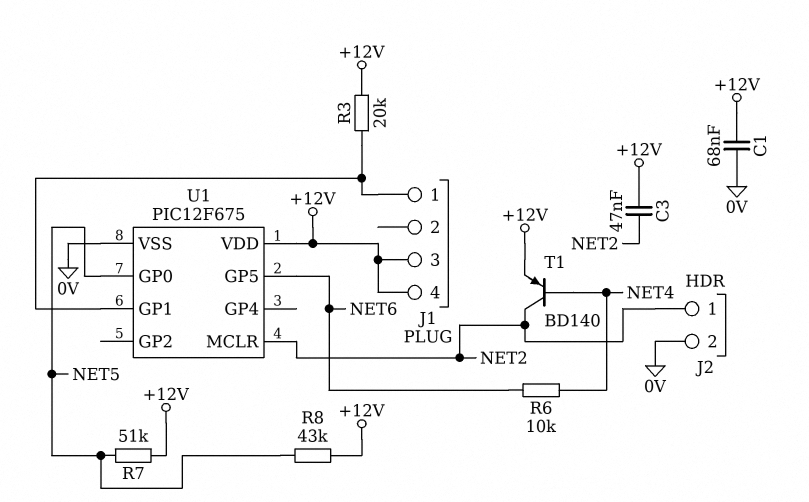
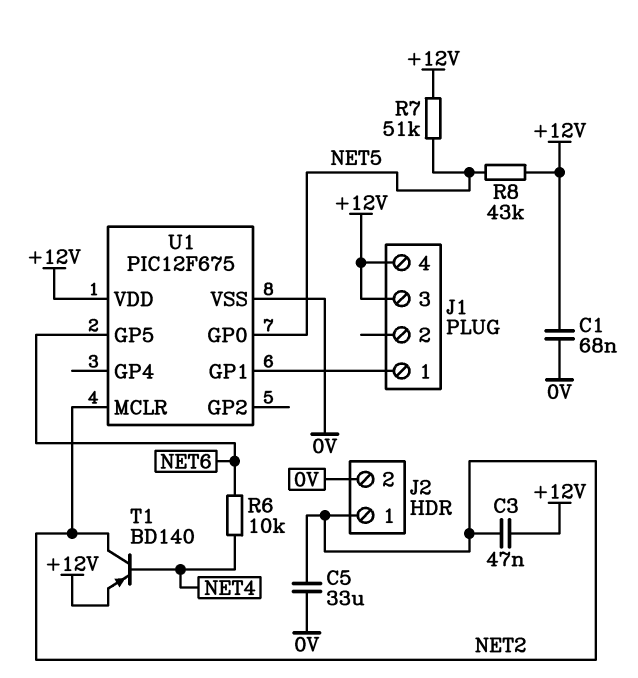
C5: none -> 33uF (0V, NET2)
R3: 20k (+12V, J1/1) -> none

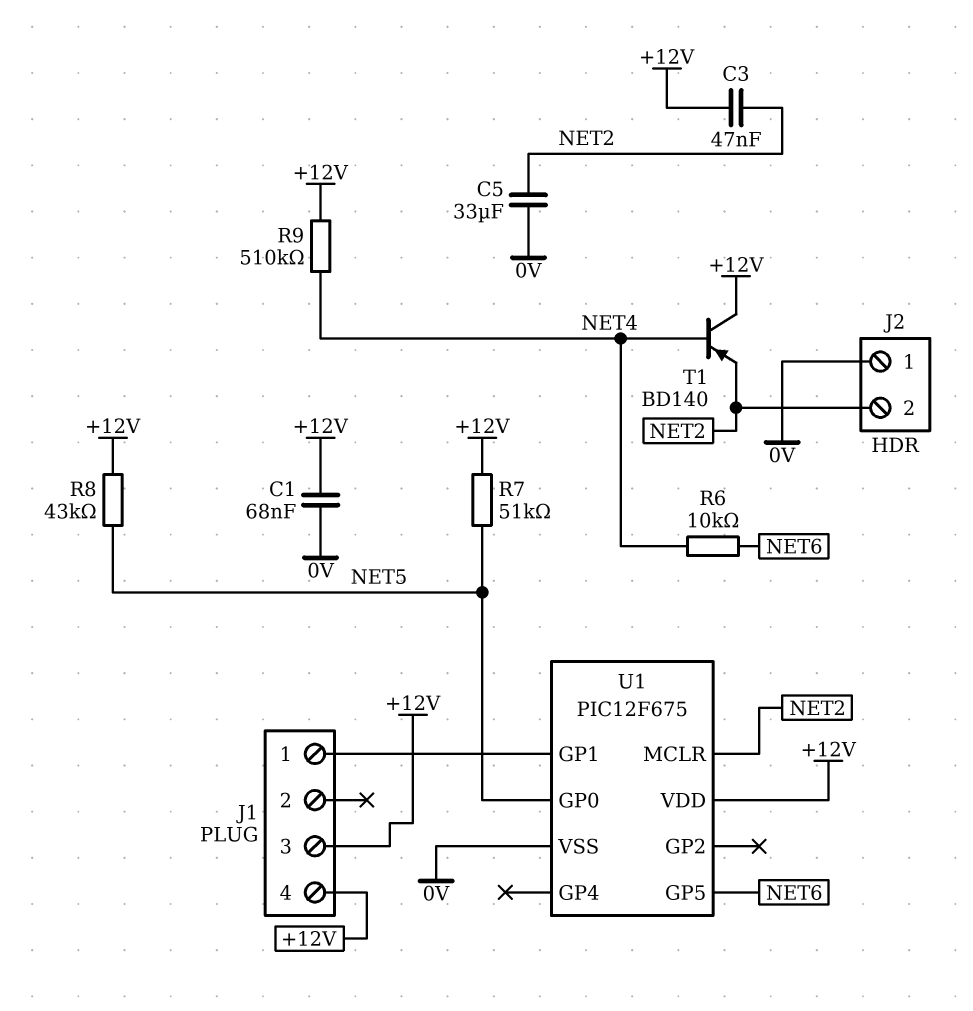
J2 pin 1: NET2 -> 0V
J2 pin 2: 0V -> NET2
R9: none -> 510k (+12V, NET4)
T1: PNP BD140 (B NET4, C NET2, E +12V) -> PNP BD140 (B NET4, C +12V, E NET2)

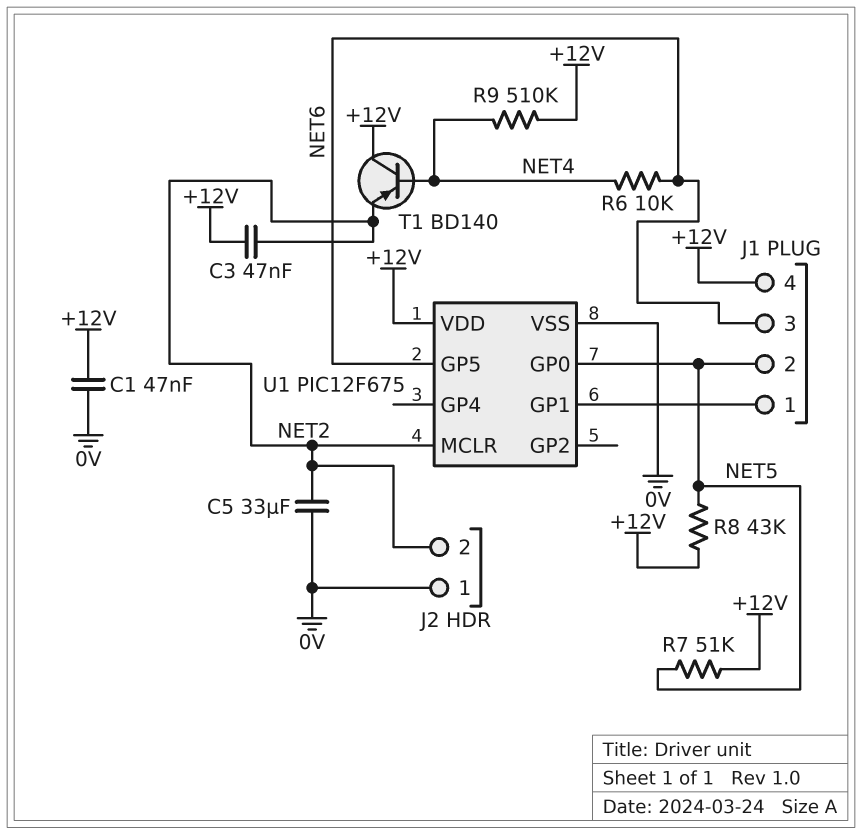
C1: 68nF (+12V, 0V) -> 47nF (+12V, 0V)
J1 pin 2: none -> NET5
J1 pin 3: +12V -> NET6

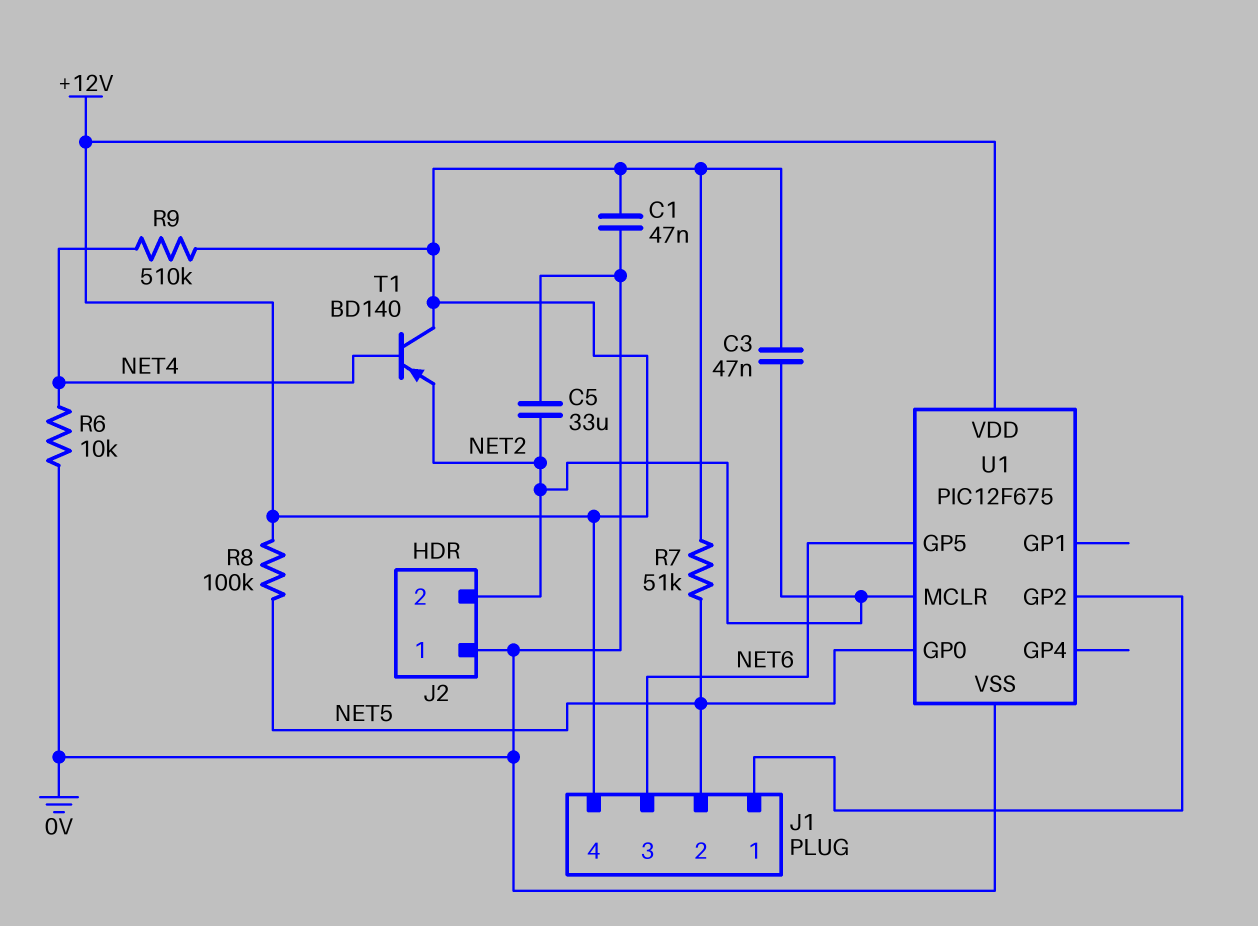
R6: 10k (NET4, NET6) -> 10k (0V, NET4)
R8: 43k (+12V, NET5) -> 100k (+12V, NET5)
U1 pin GP1: J1/1 -> none
U1 pin GP2: none -> J1/1

